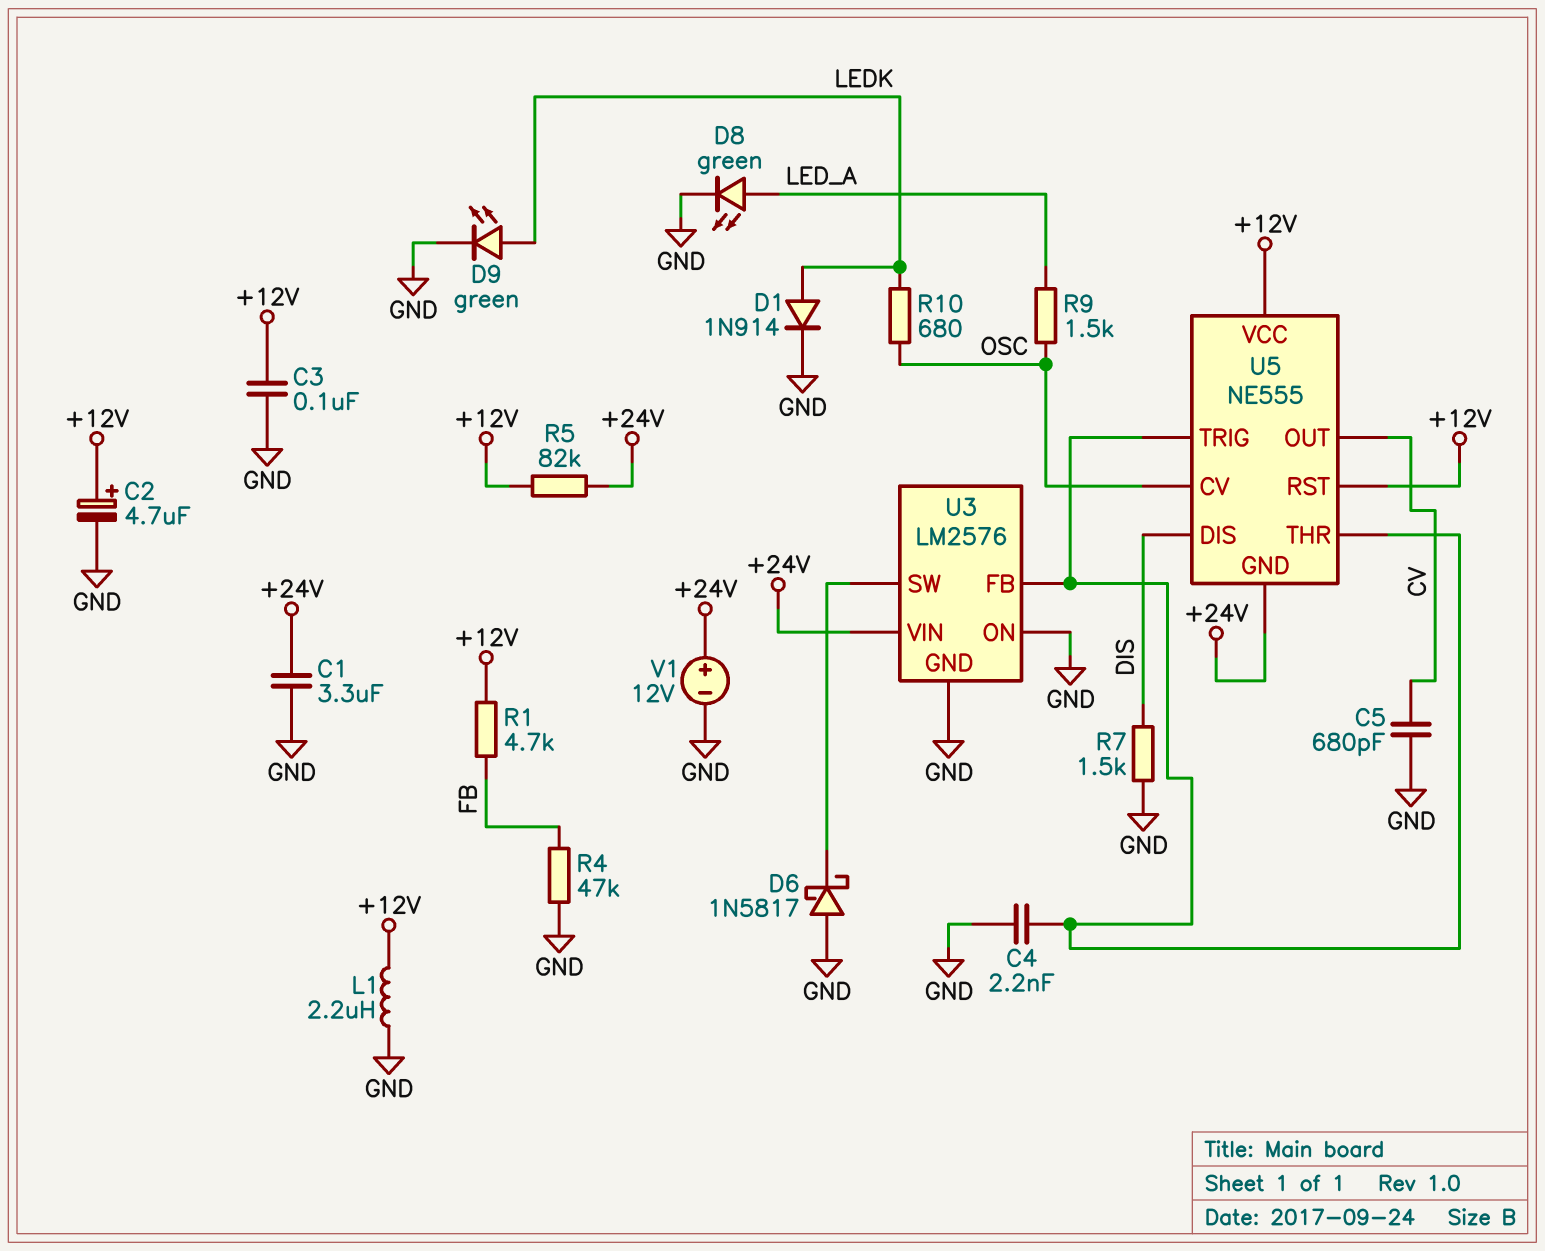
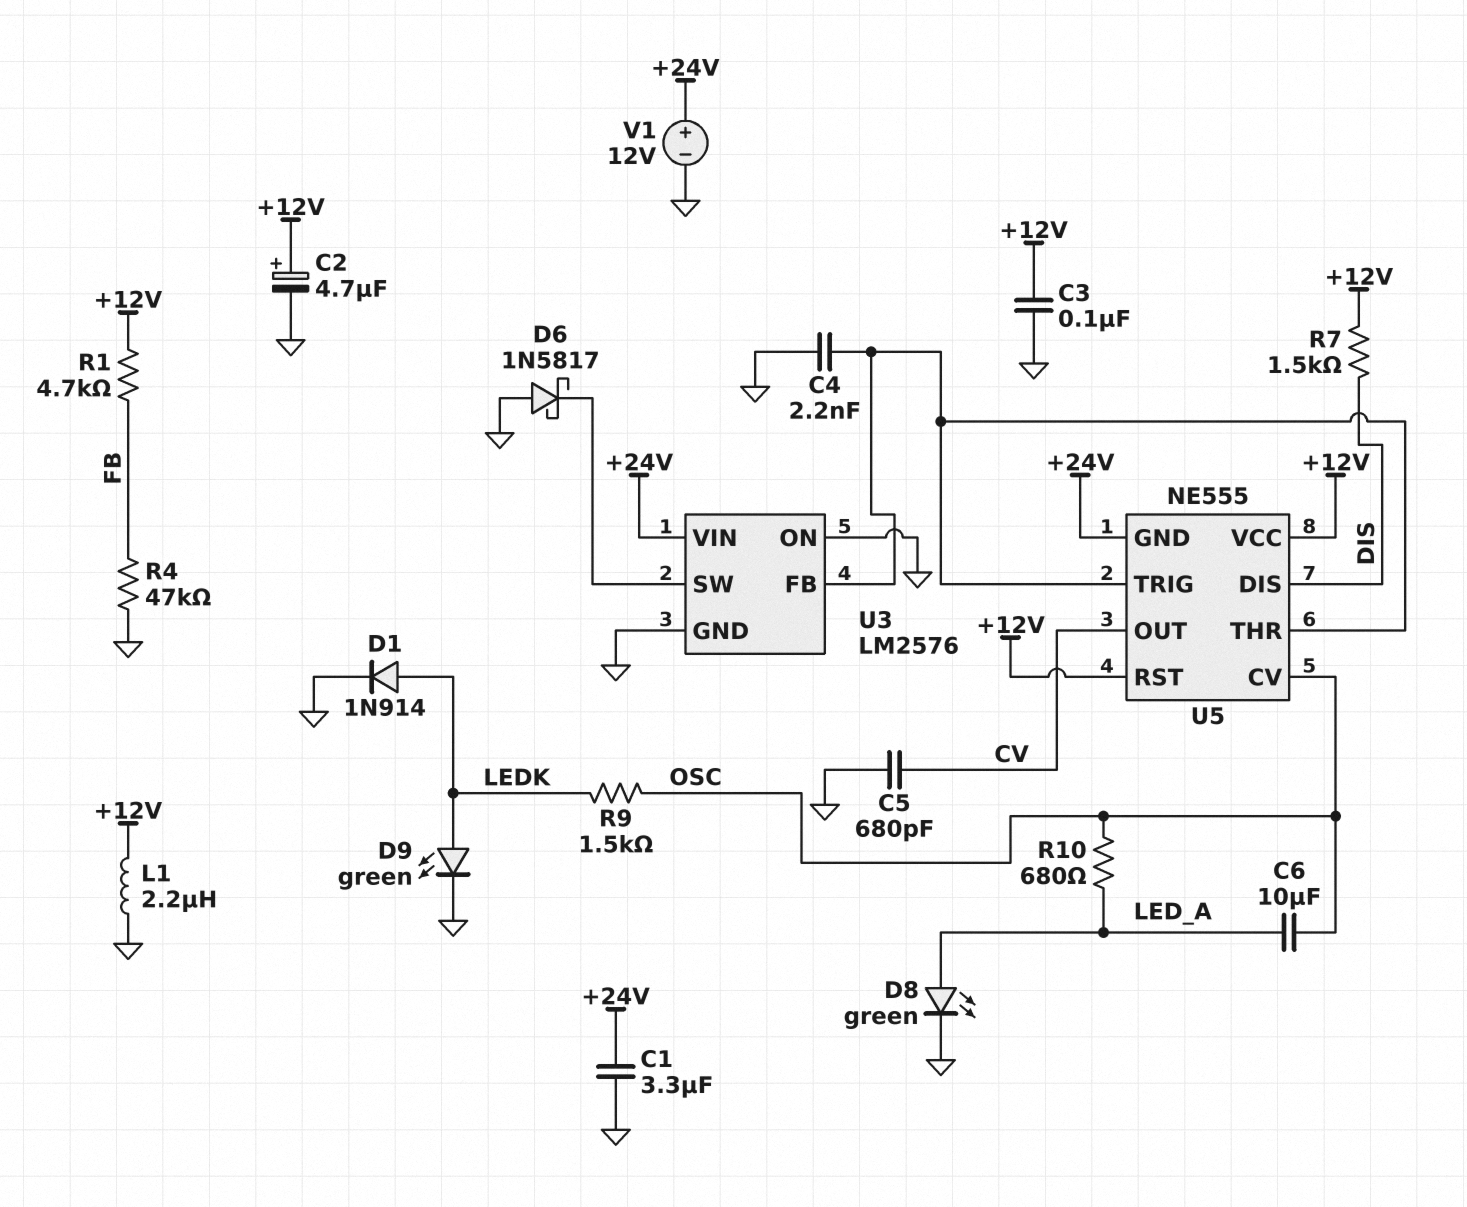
C6: none -> 10uF (LED_A, OSC)
R5: 82k (+12V, +24V) -> none
R7: 1.5k (DIS, GND) -> 1.5k (+12V, DIS)
R9: 1.5k (LED_A, OSC) -> 1.5k (LEDK, OSC)
R10: 680 (LEDK, OSC) -> 680 (LED_A, OSC)

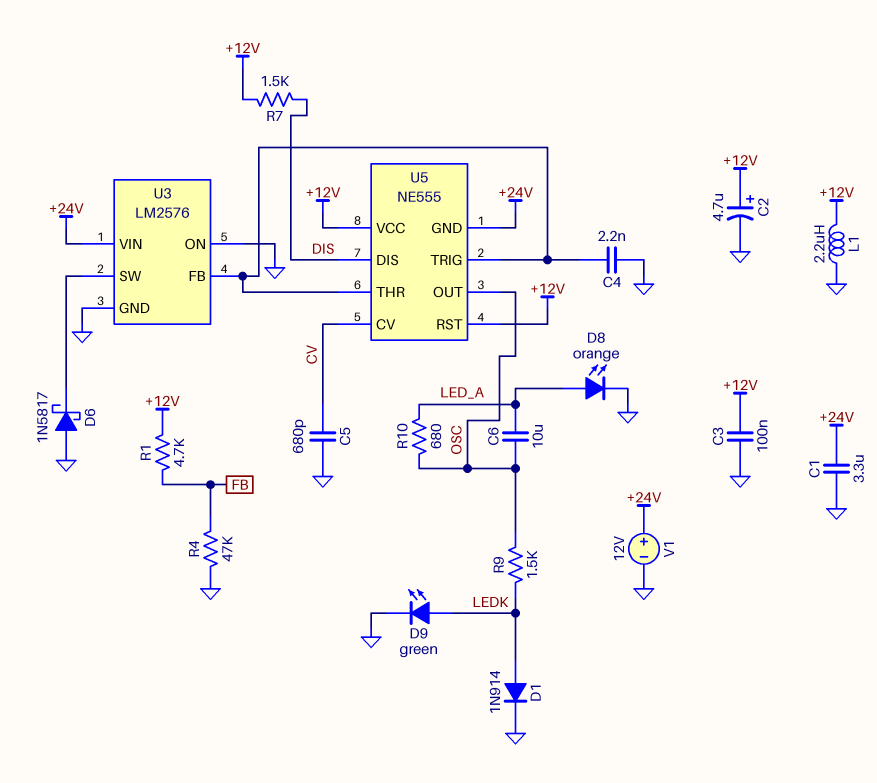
D8: LED green (A LED_A, K GND) -> LED orange (A LED_A, K GND)
U5 pin CV: OSC -> CV
U5 pin OUT: CV -> OSC

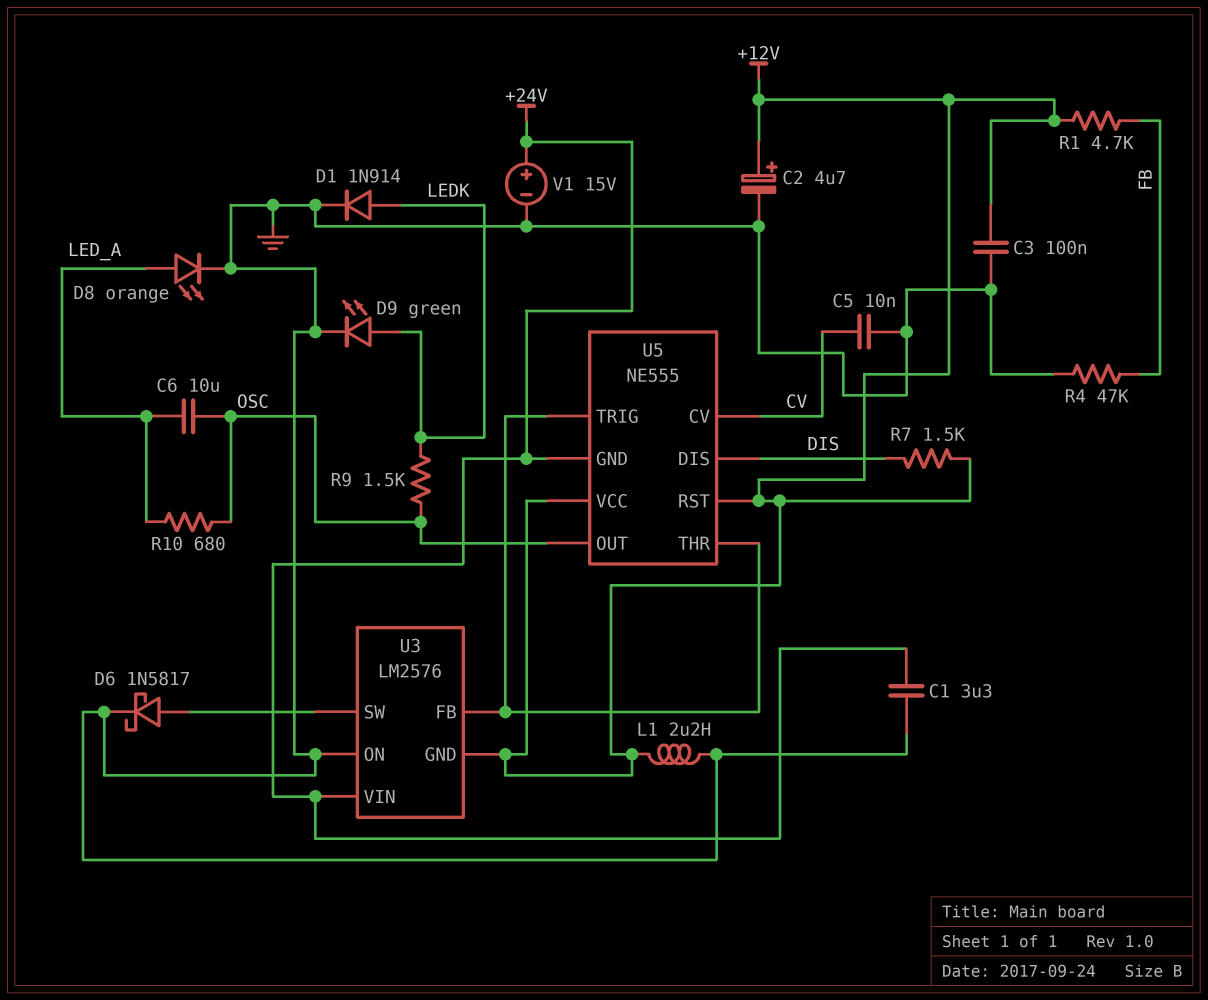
C4: 2.2nF (GND, U3/FB) -> none
C5: 680pF (CV, GND) -> 10nF (CV, GND)
D6: schottky 1N5817 (A GND, K U3/SW) -> schottky 1N5817 (A U3/SW, K GND)
U3 pin GND: GND -> +12V
V1: 12V (plus +24V, minus GND) -> 15V (plus +24V, minus GND)

